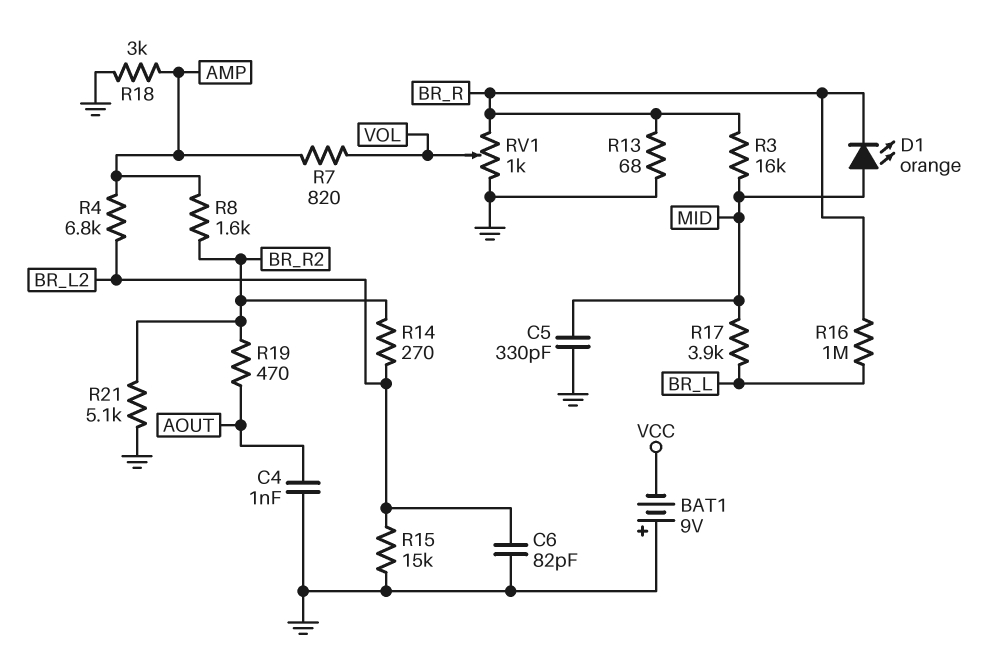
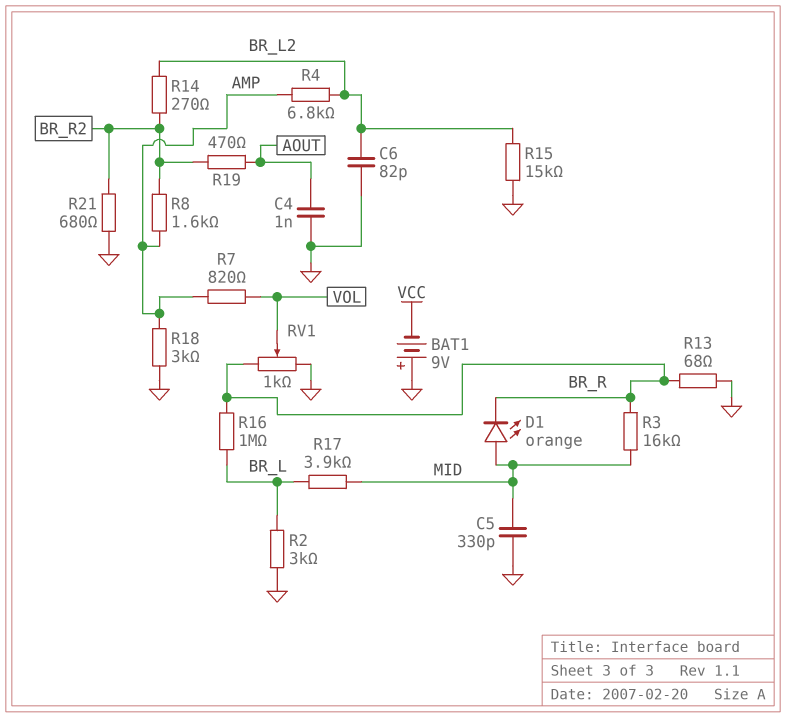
R2: none -> 3k (BR_L, GND)
R21: 5.1k (BR_R2, GND) -> 680 (BR_R2, GND)

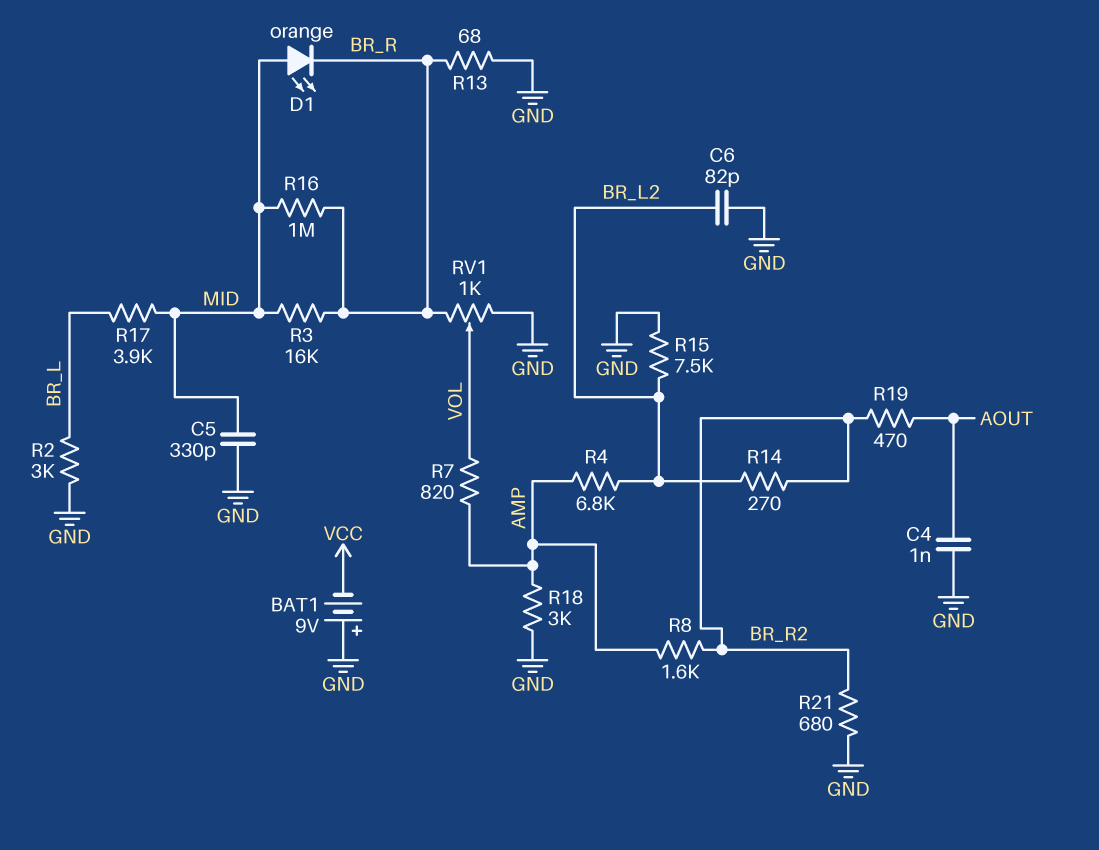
R15: 15k (BR_L2, GND) -> 7.5k (BR_L2, GND)
R16: 1M (BR_L, BR_R) -> 1M (BR_R, MID)

